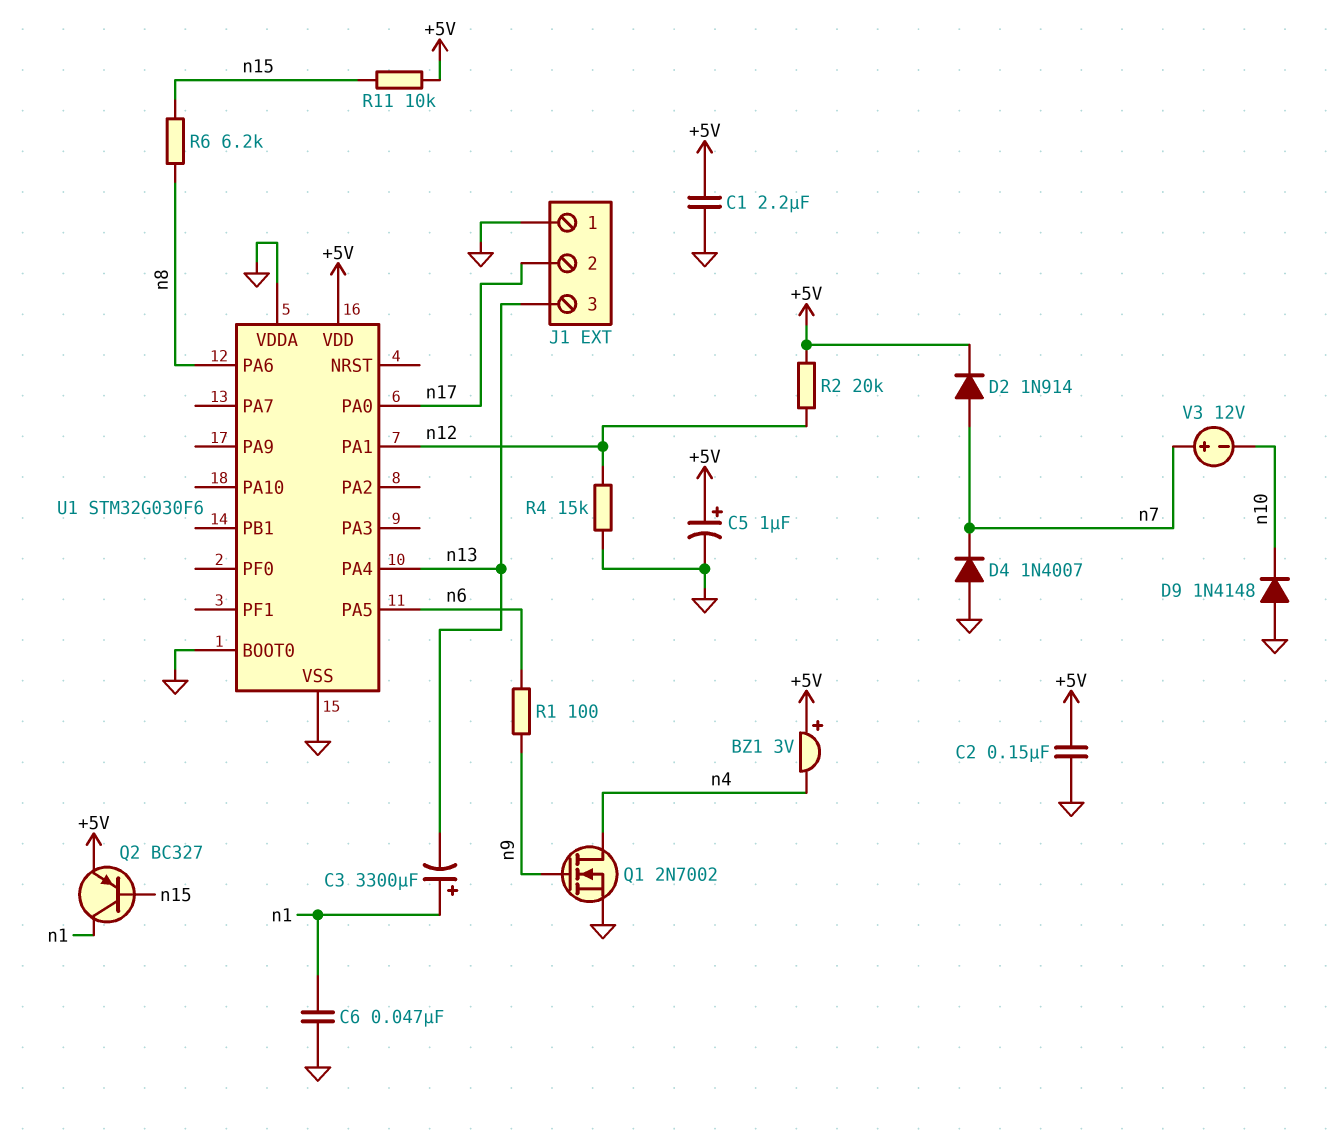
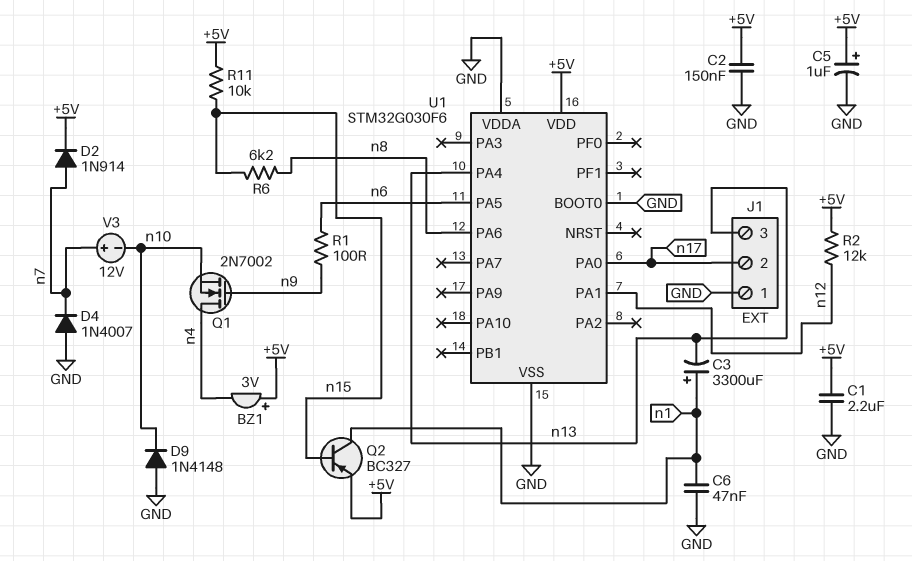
Q1: NMOS 2N7002 (G n9, D n4, S GND) -> NMOS 2N7002 (G n9, D n4, S n10)
R2: 20k (+5V, n12) -> 12k (+5V, n12)
R4: 15k (GND, n12) -> none

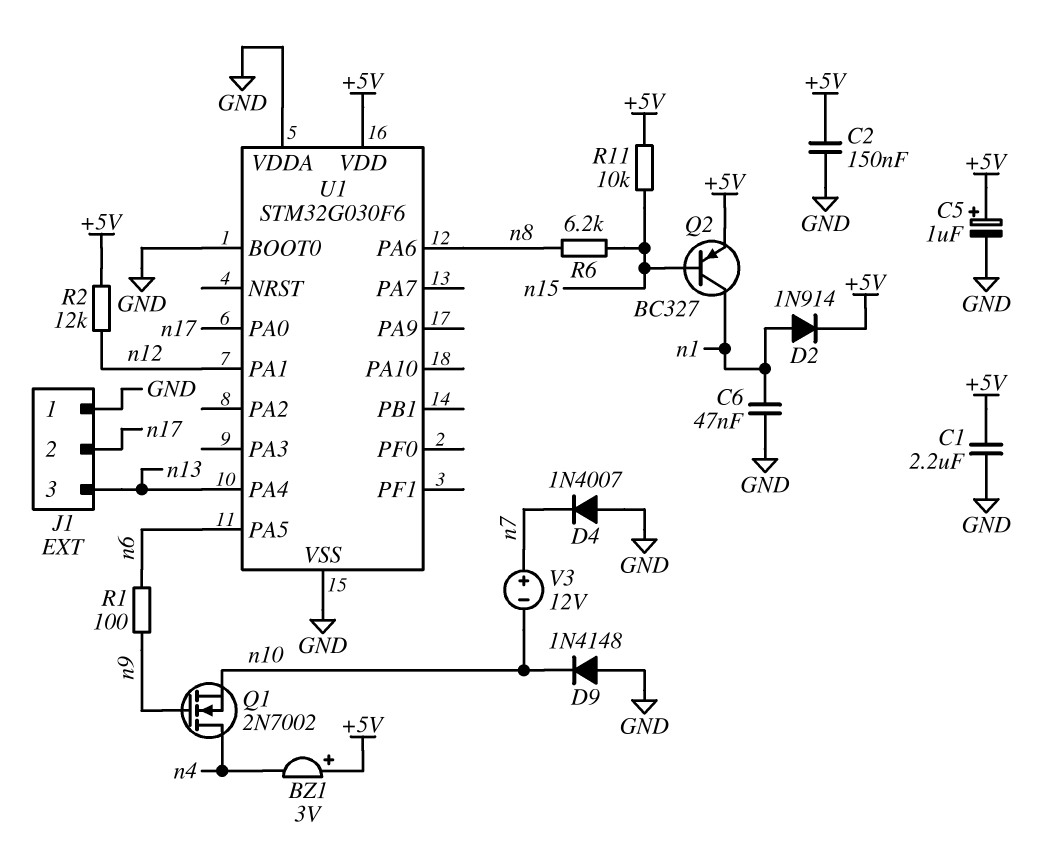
C3: 3300uF (plus n1, minus n13) -> none
D2: diode 1N914 (A n7, K +5V) -> diode 1N914 (A n1, K +5V)

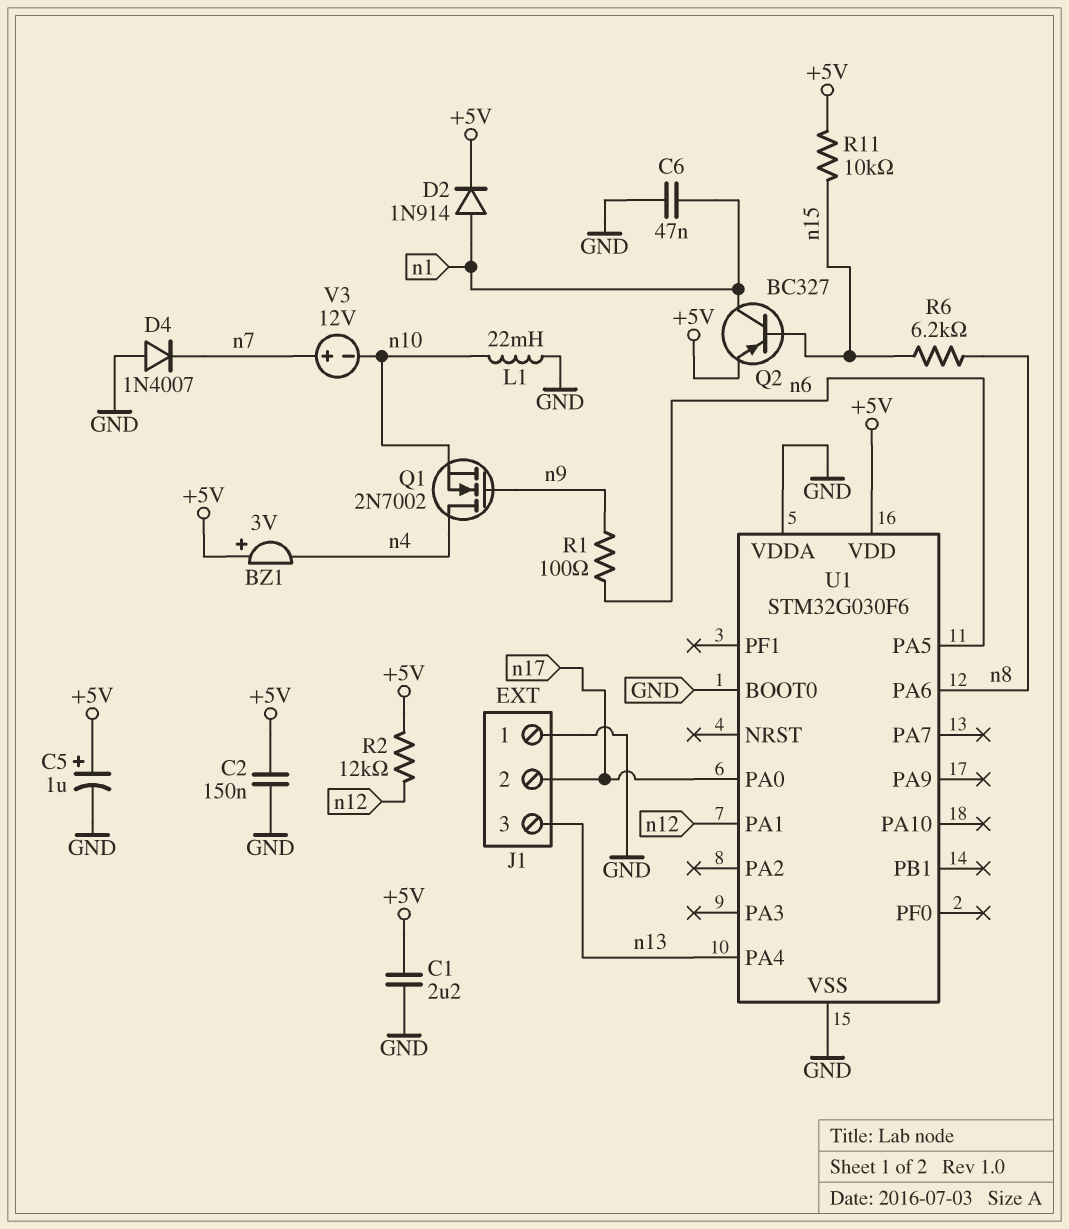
D9: diode 1N4148 (A GND, K n10) -> none
L1: none -> 22mH (GND, n10)

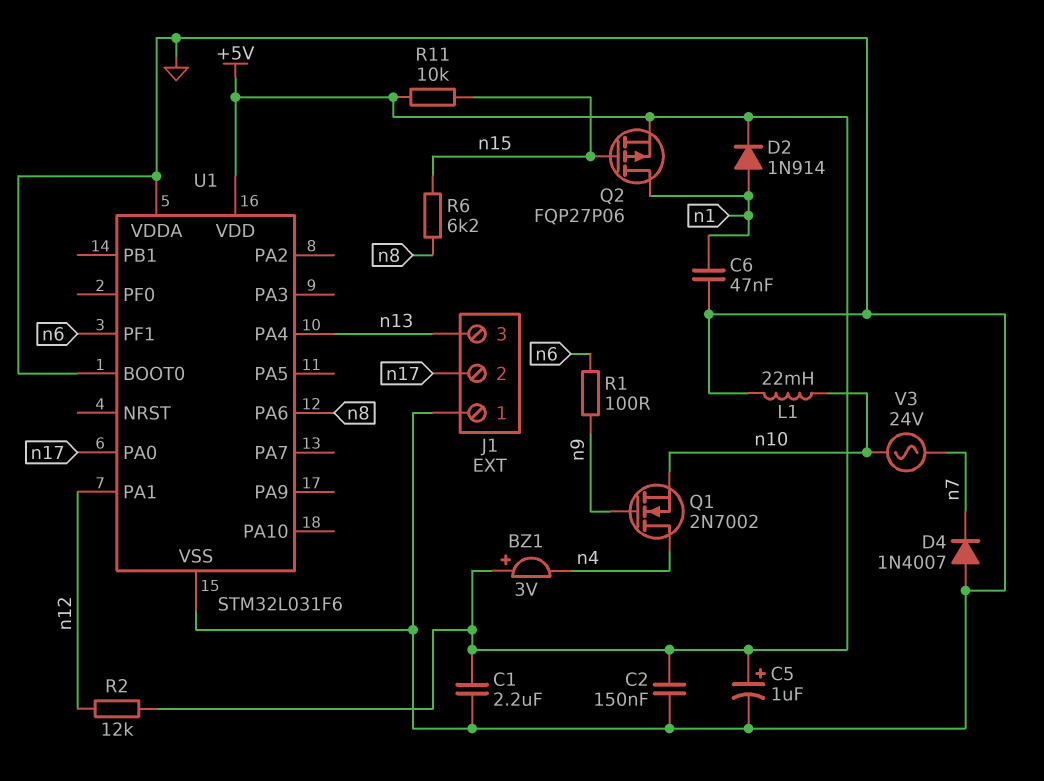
Q2: PNP BC327 (B n15, C n1, E +5V) -> PMOS FQP27P06 (G n15, D n1, S +5V)
U1: STM32G030F6 -> STM32L031F6
U1 pin PA5: n6 -> none
U1 pin PF1: none -> n6
V3: 12V (plus n7, minus n10) -> AC 24V (n7, n10)

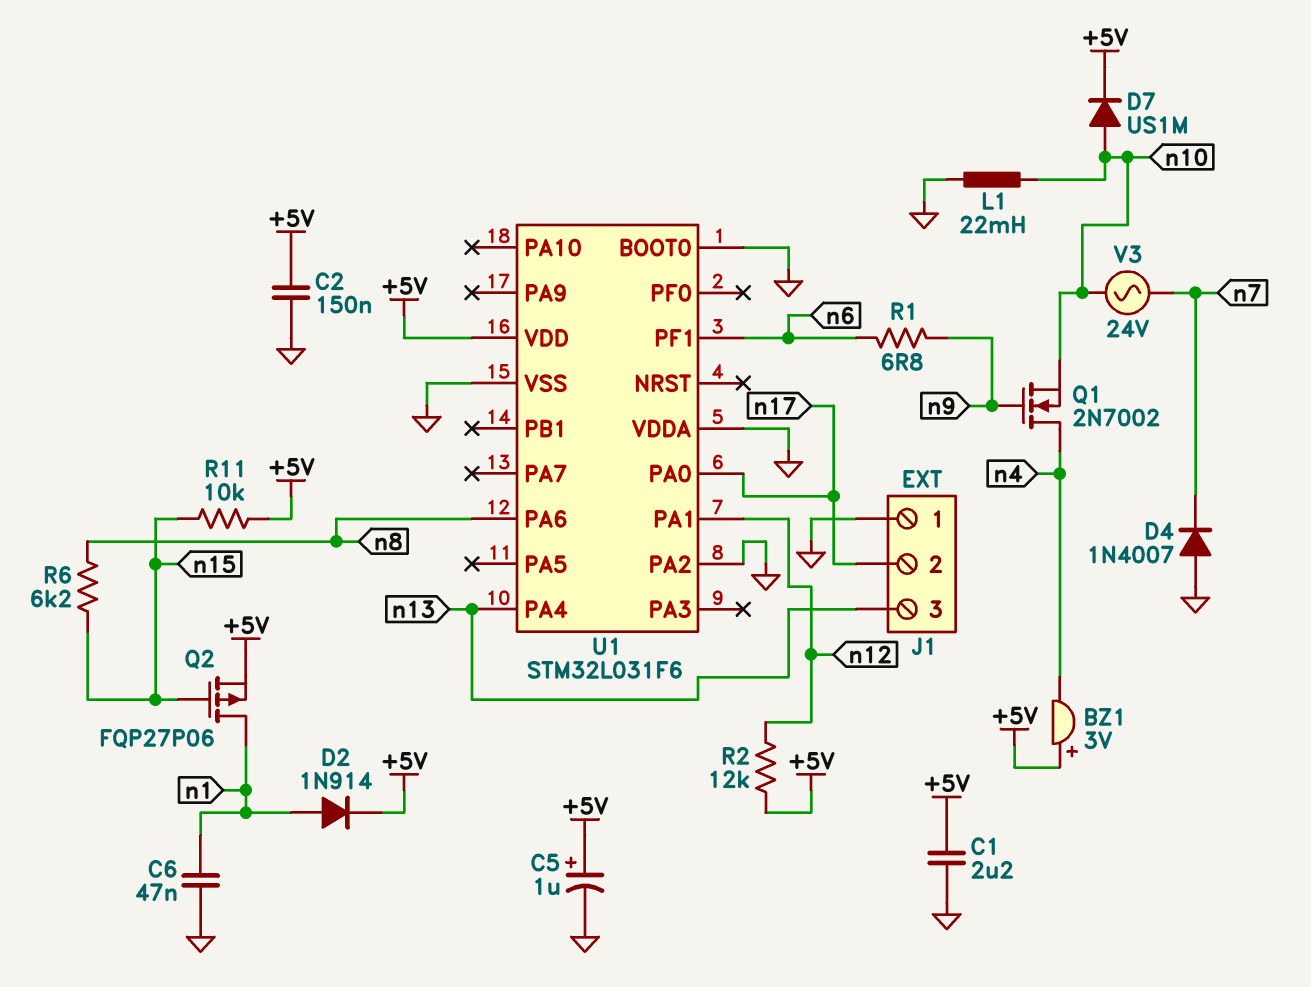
D7: none -> diode US1M (A n10, K +5V)
R1: 100 (n6, n9) -> 6.8 (n6, n9)
U1 pin PA2: none -> GND

